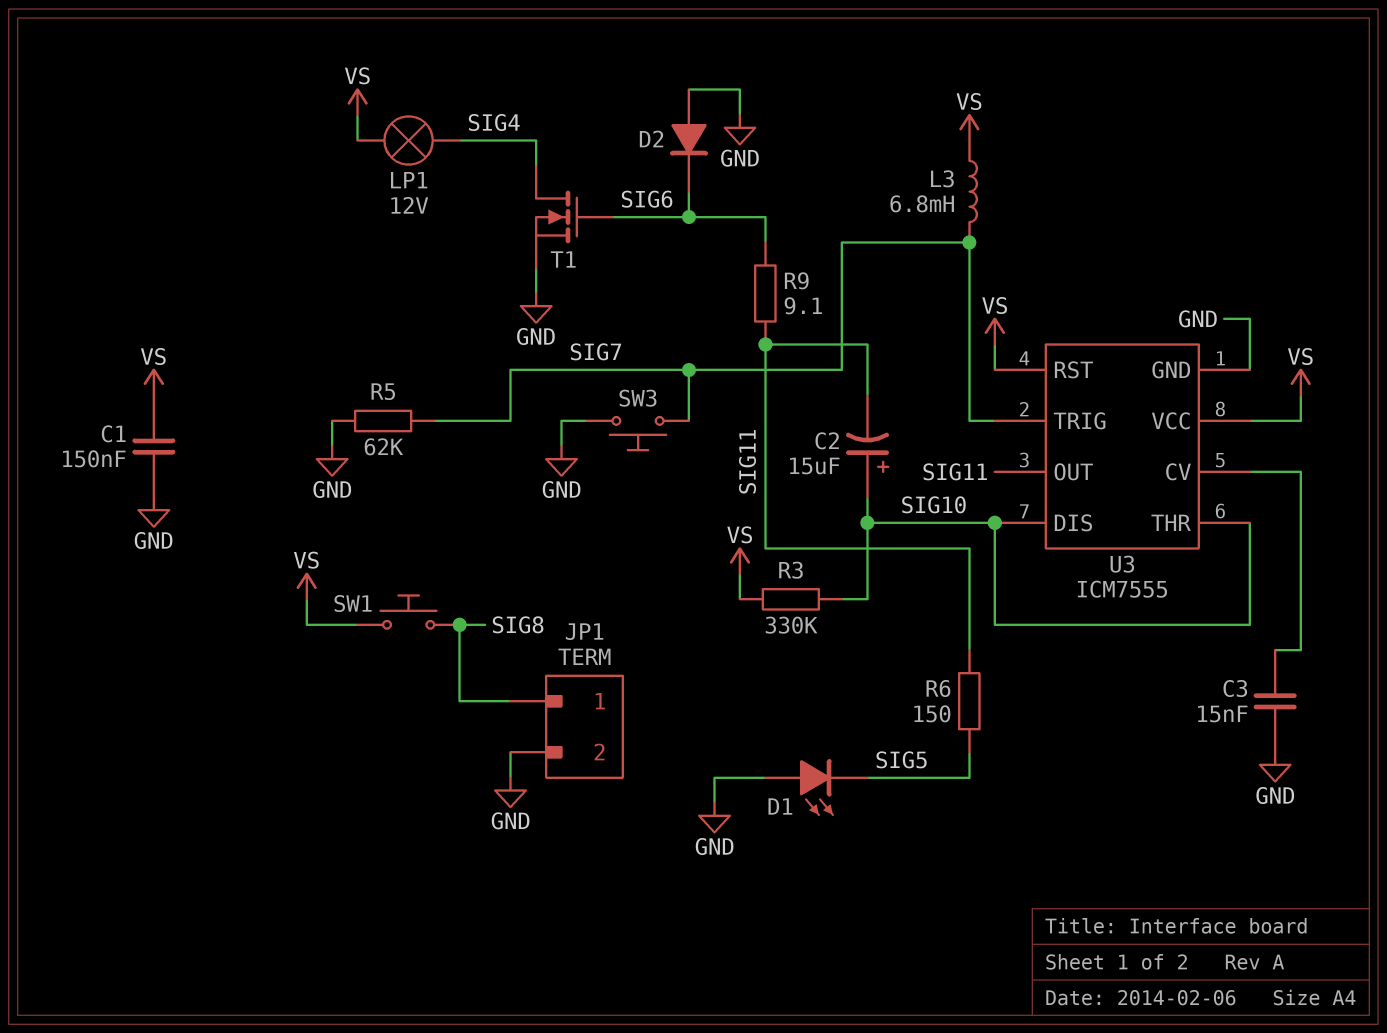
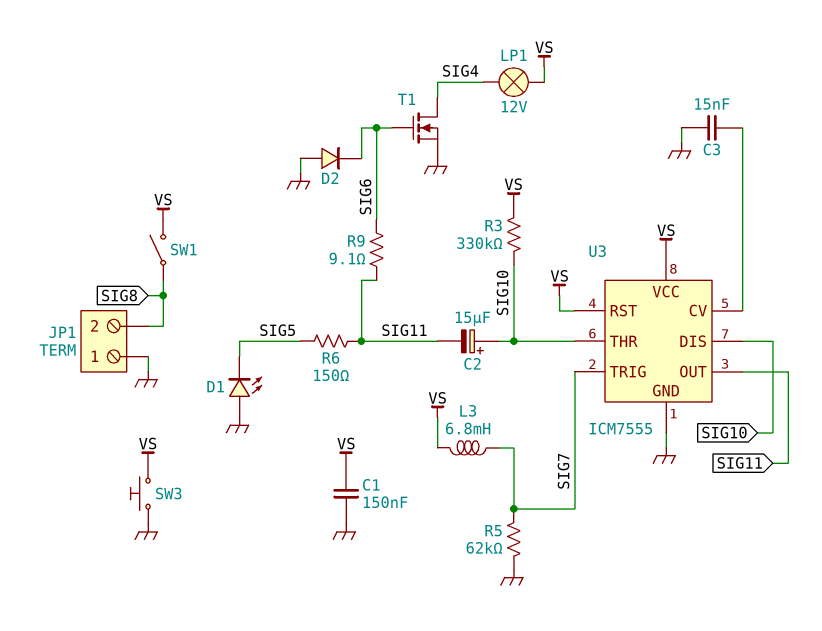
JP1 pin 1: SIG8 -> GND
JP1 pin 2: GND -> SIG8
SW1: button (SIG8, VS) -> switch (SIG8, VS)
SW3: button (GND, SIG7) -> button (GND, VS)

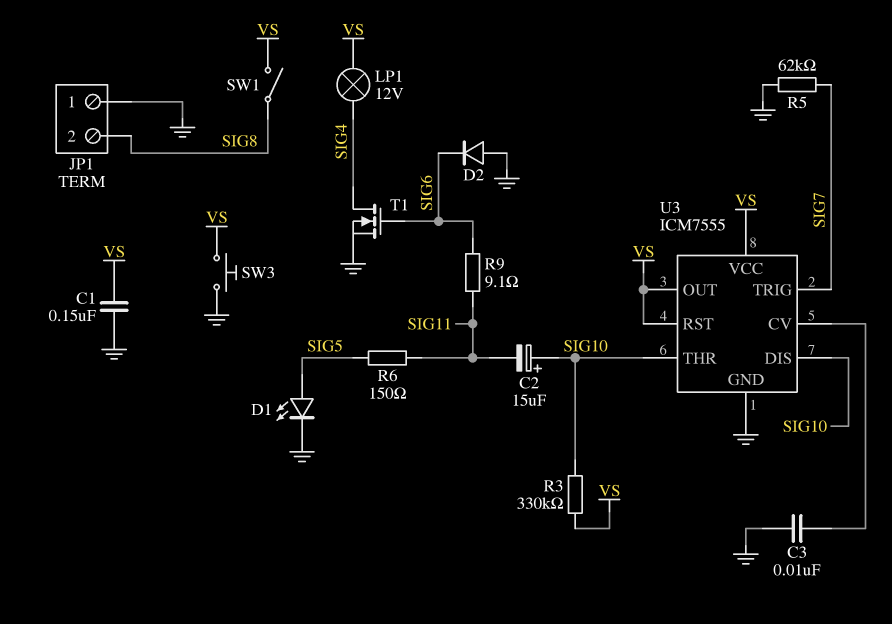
C3: 15nF (GND, U3/CV) -> 10nF (GND, U3/CV)
D1: LED (A GND, K SIG5) -> LED (A SIG5, K GND)
L3: 6.8mH (SIG7, VS) -> none
U3 pin OUT: SIG11 -> VS

